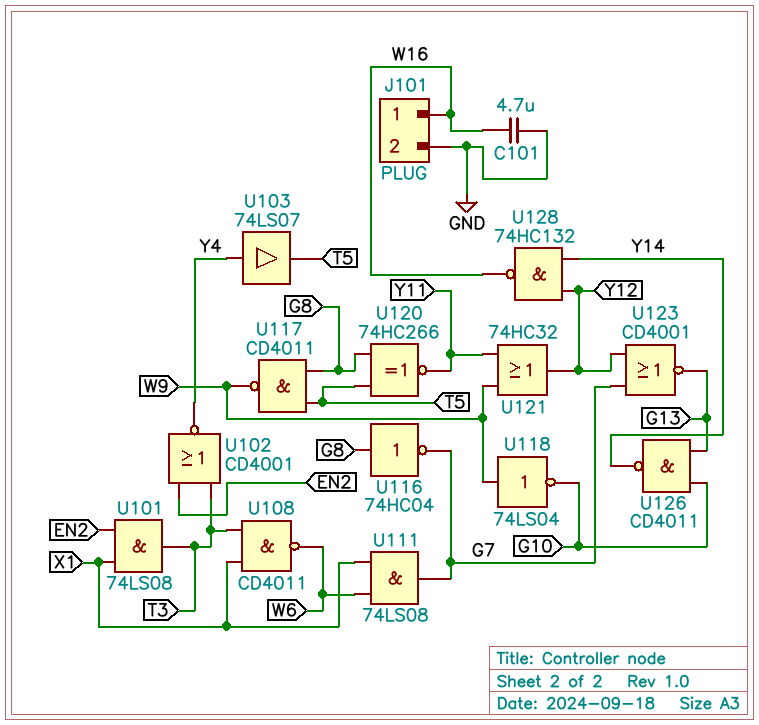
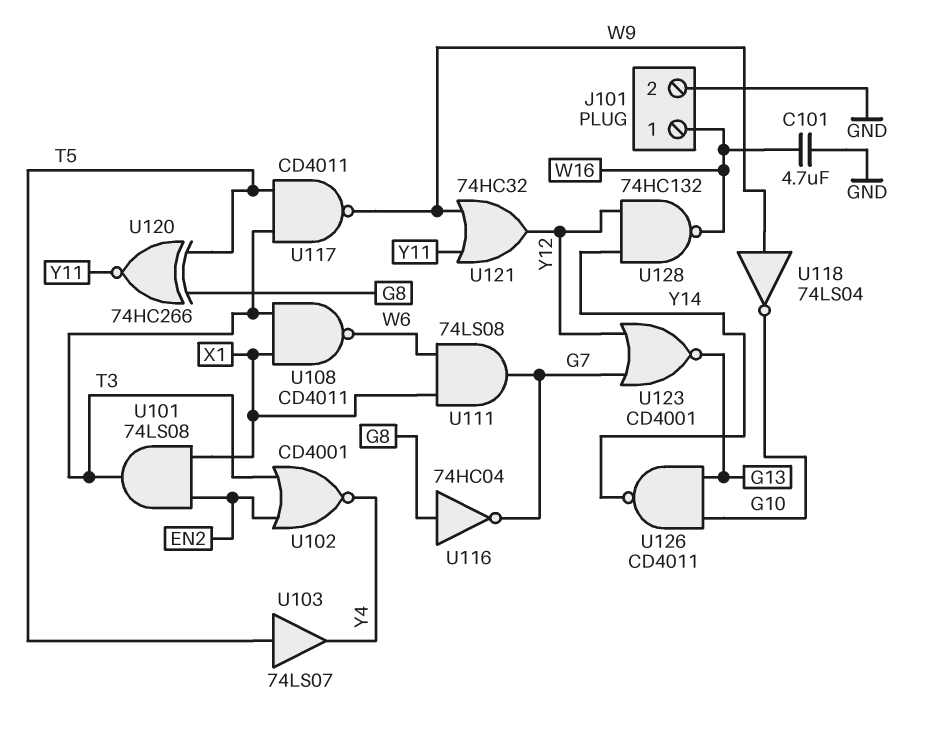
U103: buffer 74LS07 (in Y4, out T5) -> buffer 74LS07 (in T5, out Y4)
U117: NAND CD4011 (in G8, in T5, out W9) -> NAND CD4011 (in T3, in T5, out W9)

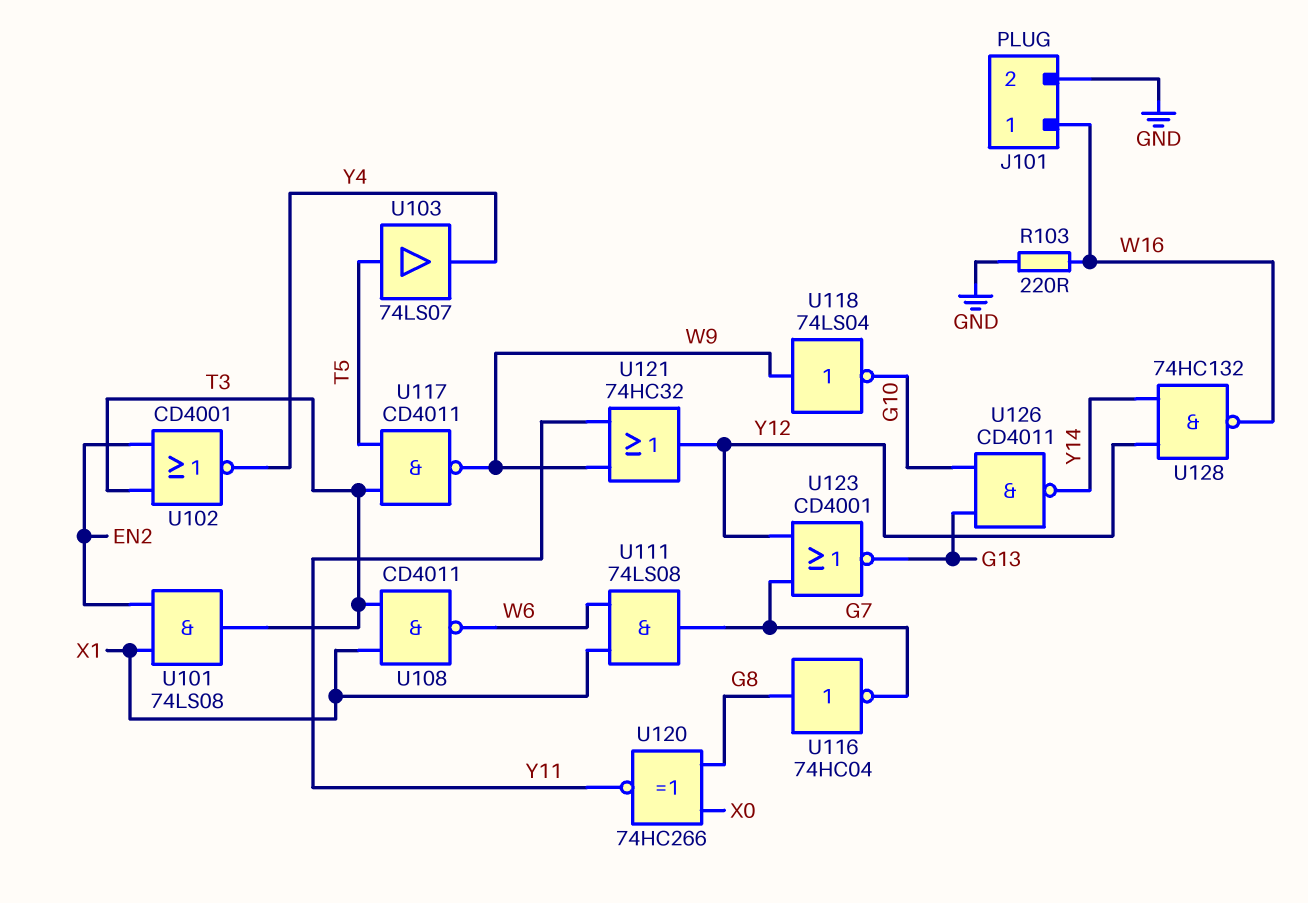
C101: 4.7uF (GND, W16) -> none
R103: none -> 220 (GND, W16)
U120: XNOR 74HC266 (in G8, in T5, out Y11) -> XNOR 74HC266 (in G8, in X0, out Y11)

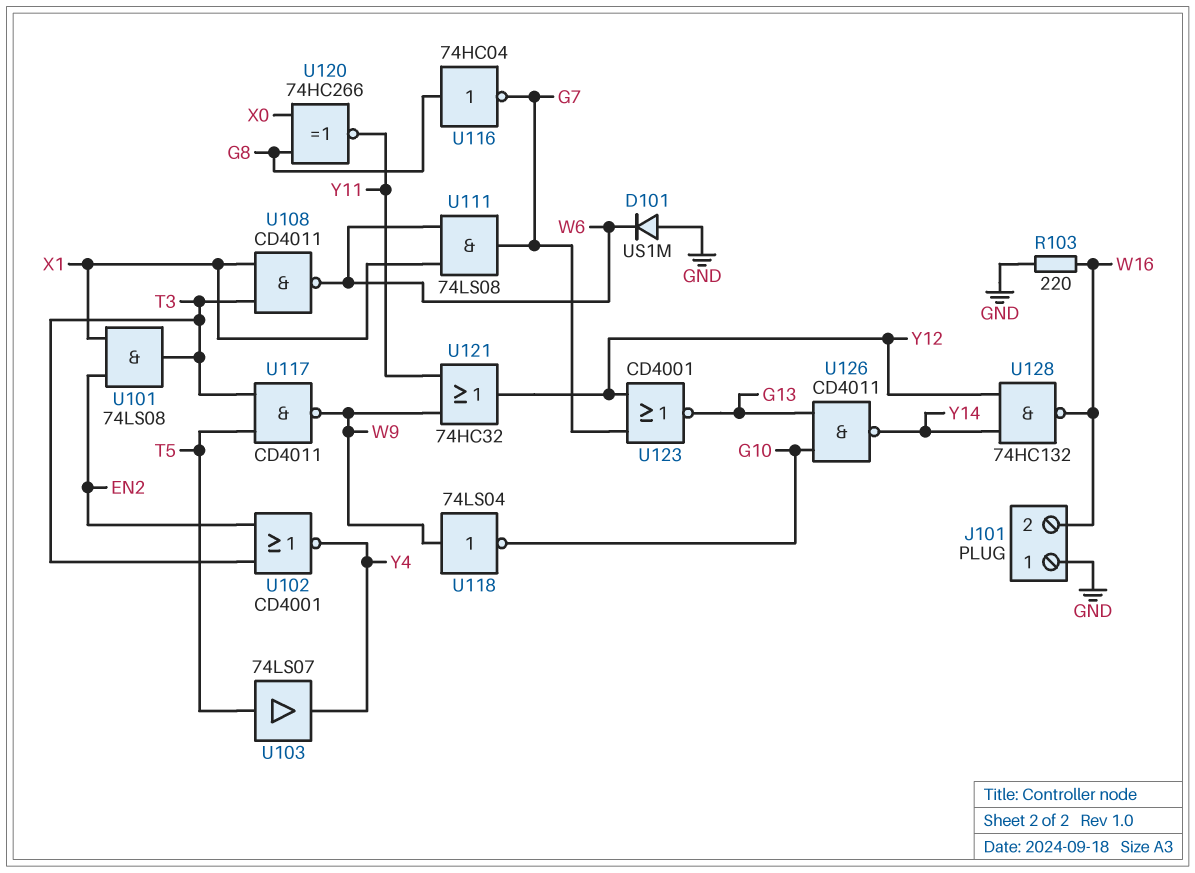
D101: none -> diode US1M (A GND, K W6)
J101 pin 1: W16 -> GND
J101 pin 2: GND -> W16

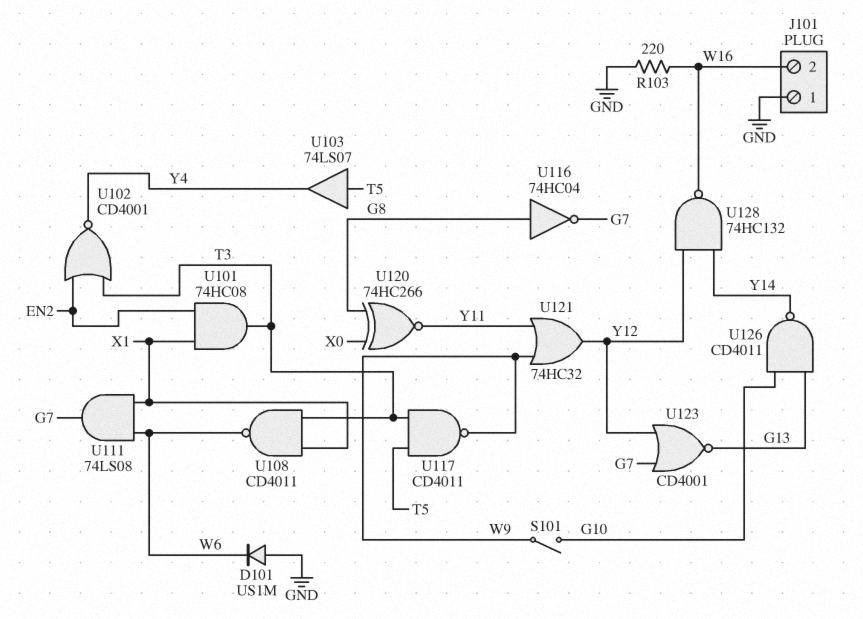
S101: none -> switch (G10, W9)
U101: AND 74LS08 (in EN2, in X1, out T3) -> AND 74HC08 (in EN2, in X1, out T3)
U118: NOT 74LS04 (in W9, out G10) -> none

